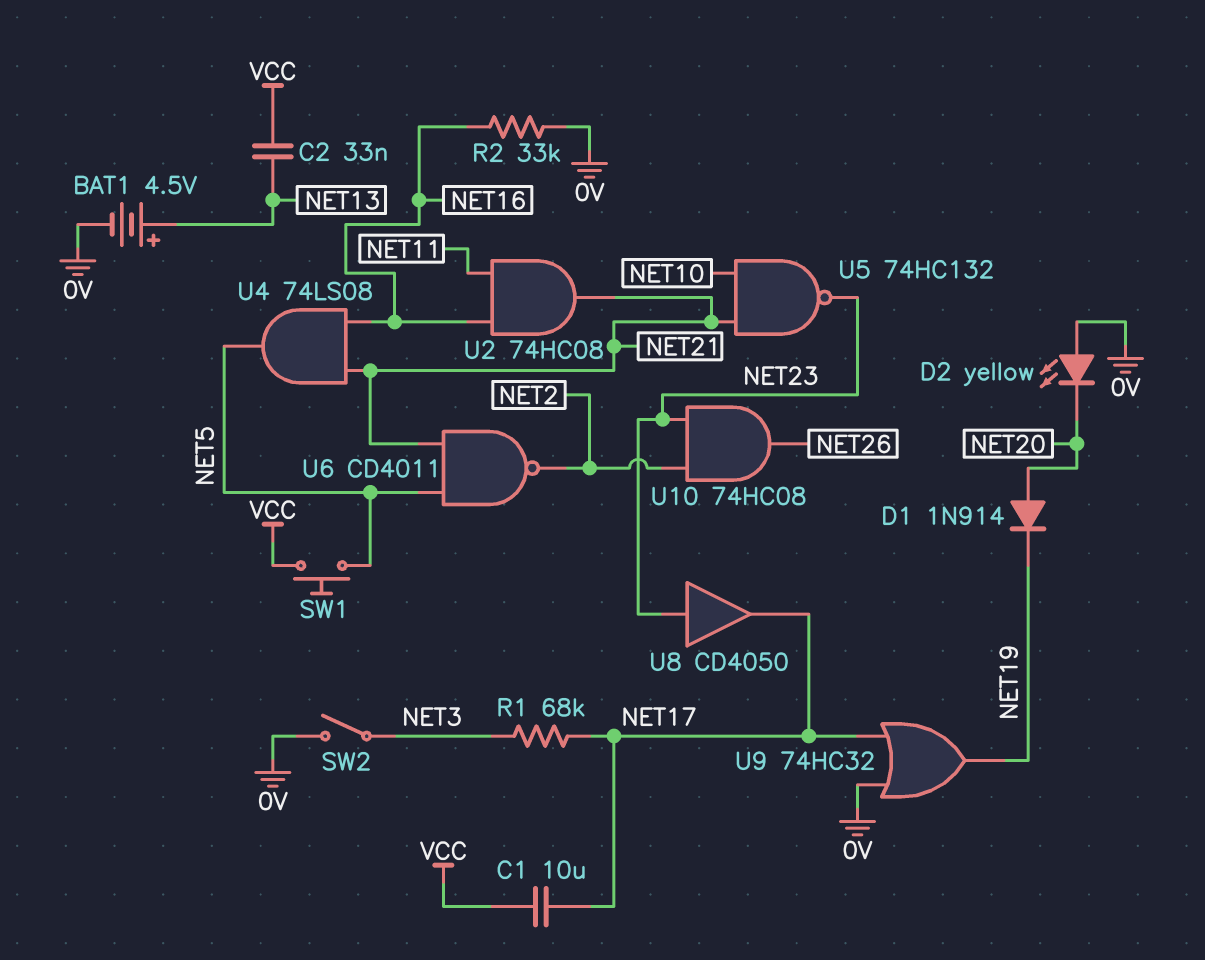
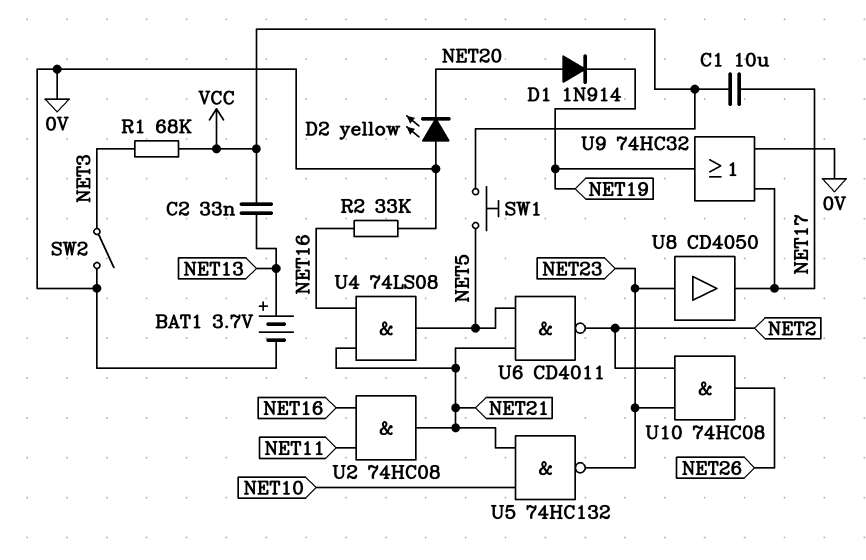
BAT1: 4.5V (plus NET13, minus 0V) -> 3.7V (plus NET13, minus 0V)
R1: 68k (NET3, NET17) -> 68k (NET3, VCC)

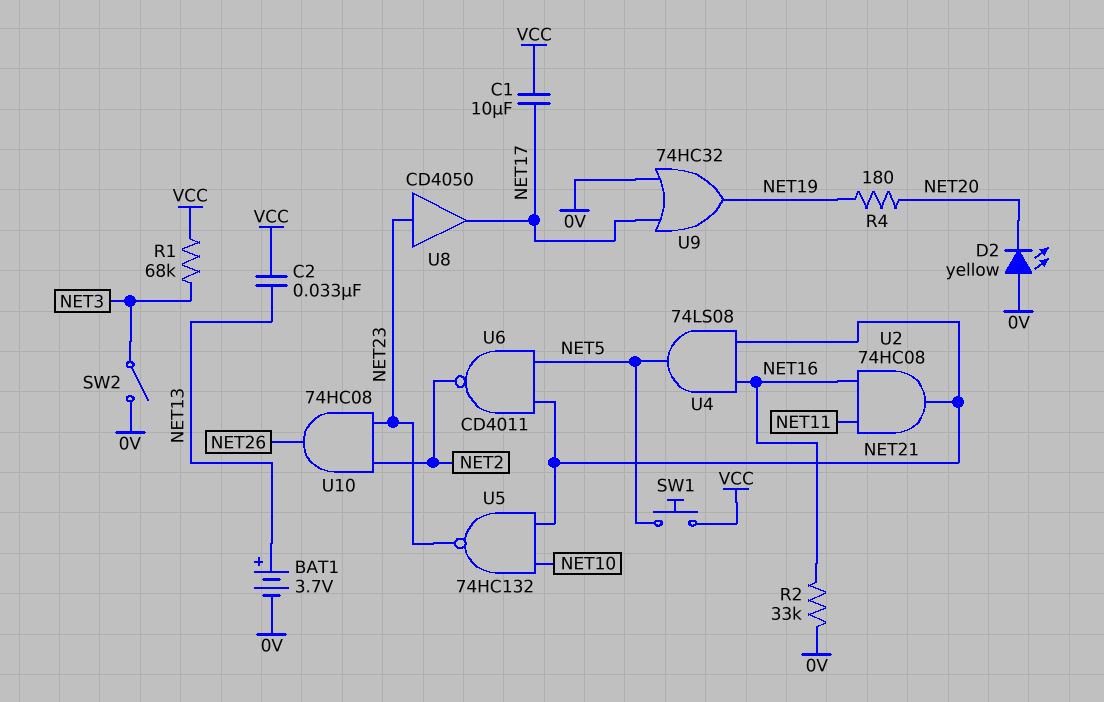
D1: diode 1N914 (A NET20, K NET19) -> none
R4: none -> 180 (NET19, NET20)

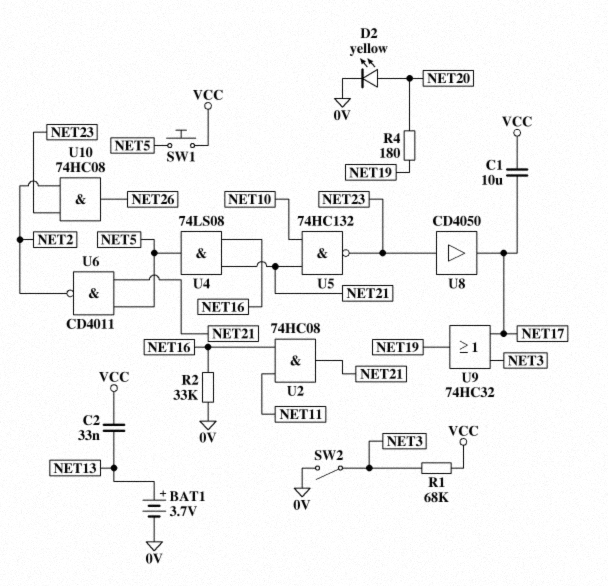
D2: LED yellow (A 0V, K NET20) -> LED yellow (A NET20, K 0V)
U9: OR 74HC32 (in 0V, in NET17, out NET19) -> OR 74HC32 (in NET3, in NET17, out NET19)

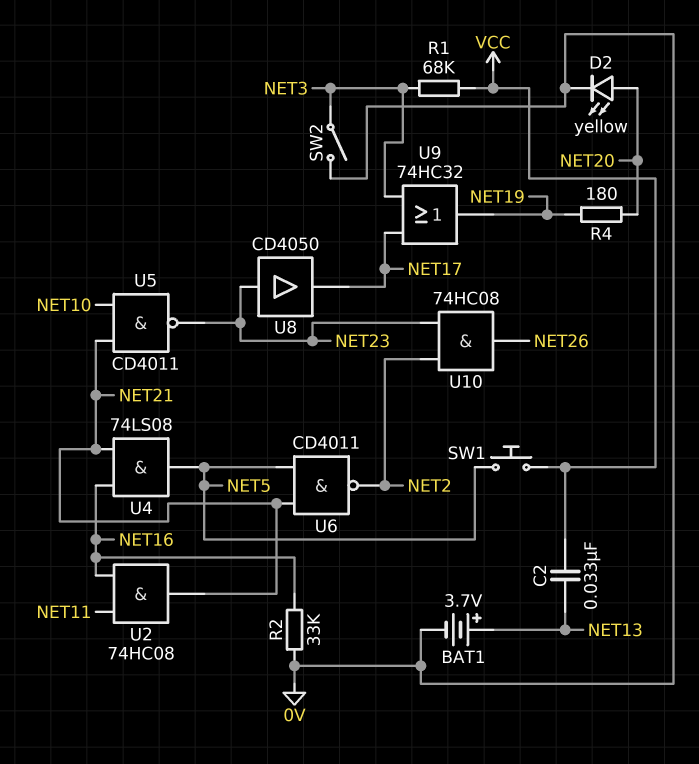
C1: 10uF (NET17, VCC) -> none
U5: NAND 74HC132 (in NET10, in NET21, out NET23) -> NAND CD4011 (in NET10, in NET21, out NET23)

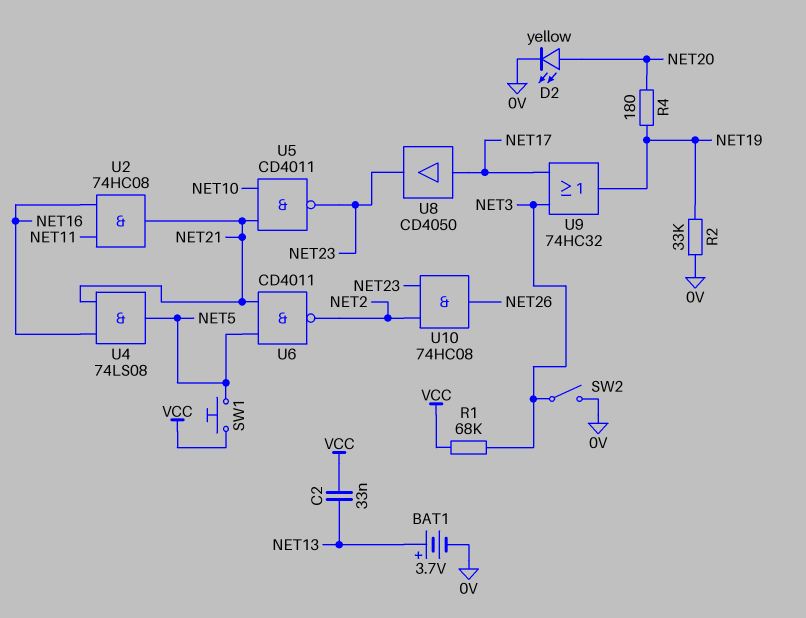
R2: 33k (0V, NET16) -> 33k (0V, NET19)
U8: buffer CD4050 (in NET23, out NET17) -> buffer CD4050 (in NET17, out NET23)

